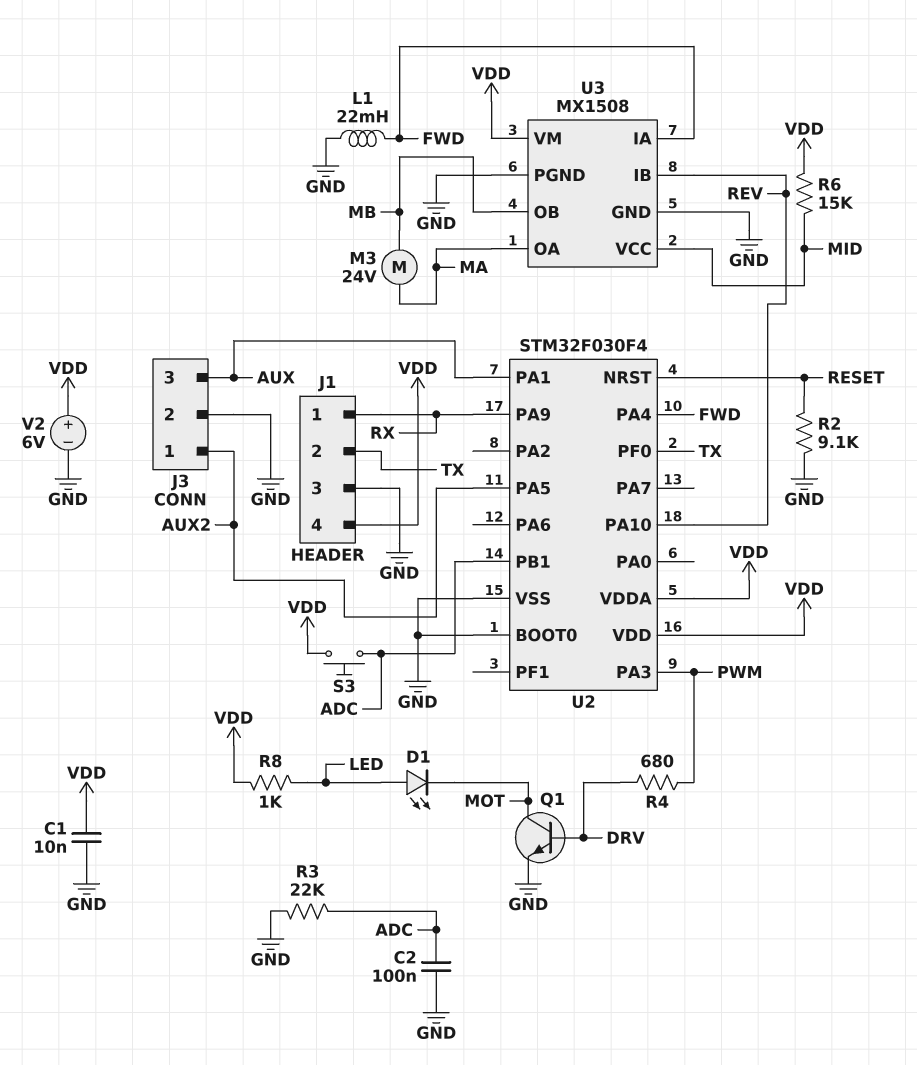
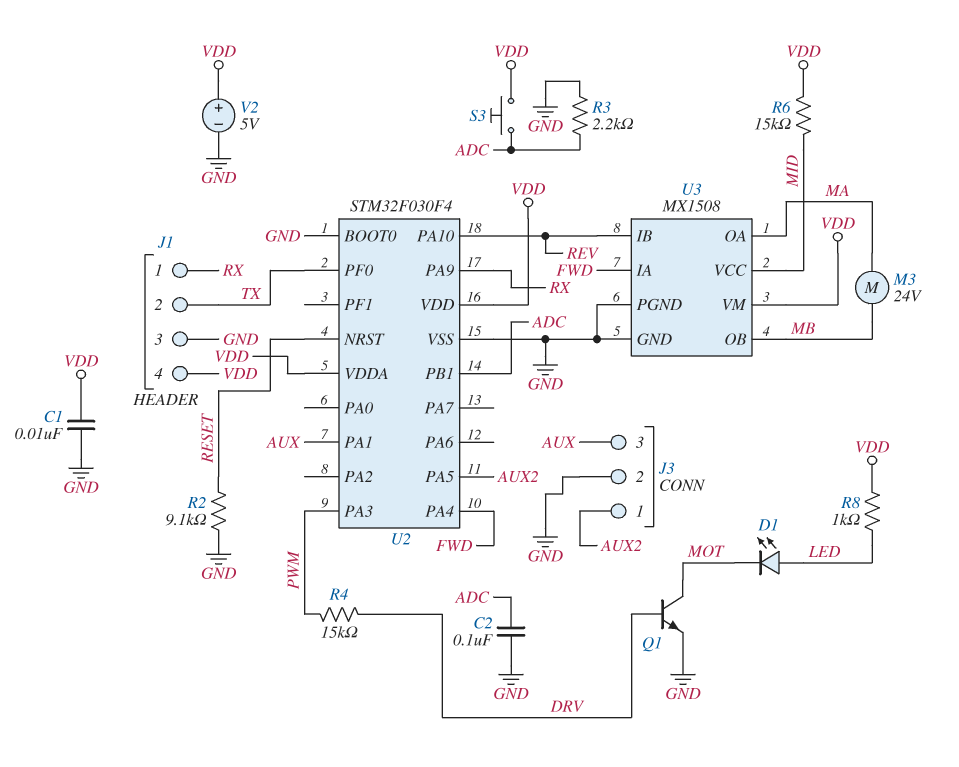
L1: 22mH (FWD, GND) -> none
R3: 22k (ADC, GND) -> 2.2k (ADC, GND)
R4: 680 (DRV, PWM) -> 15k (DRV, PWM)
V2: 6V (plus VDD, minus GND) -> 5V (plus VDD, minus GND)

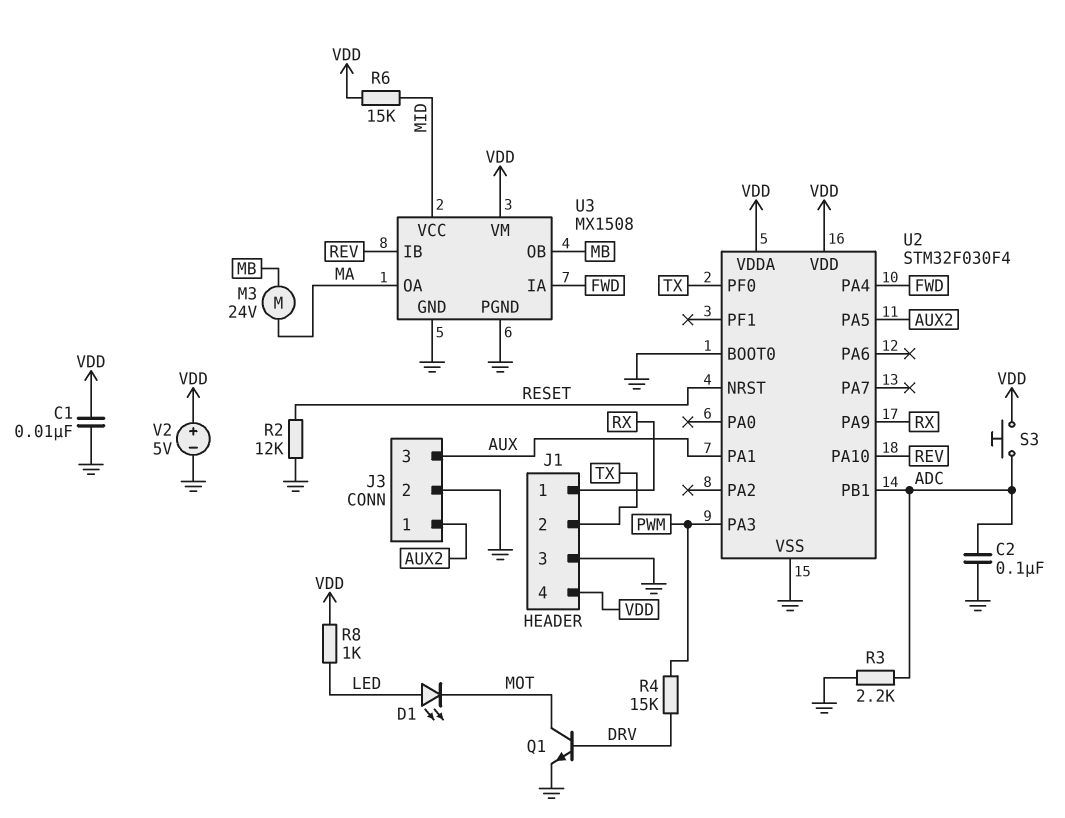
R2: 9.1k (GND, RESET) -> 12k (GND, RESET)

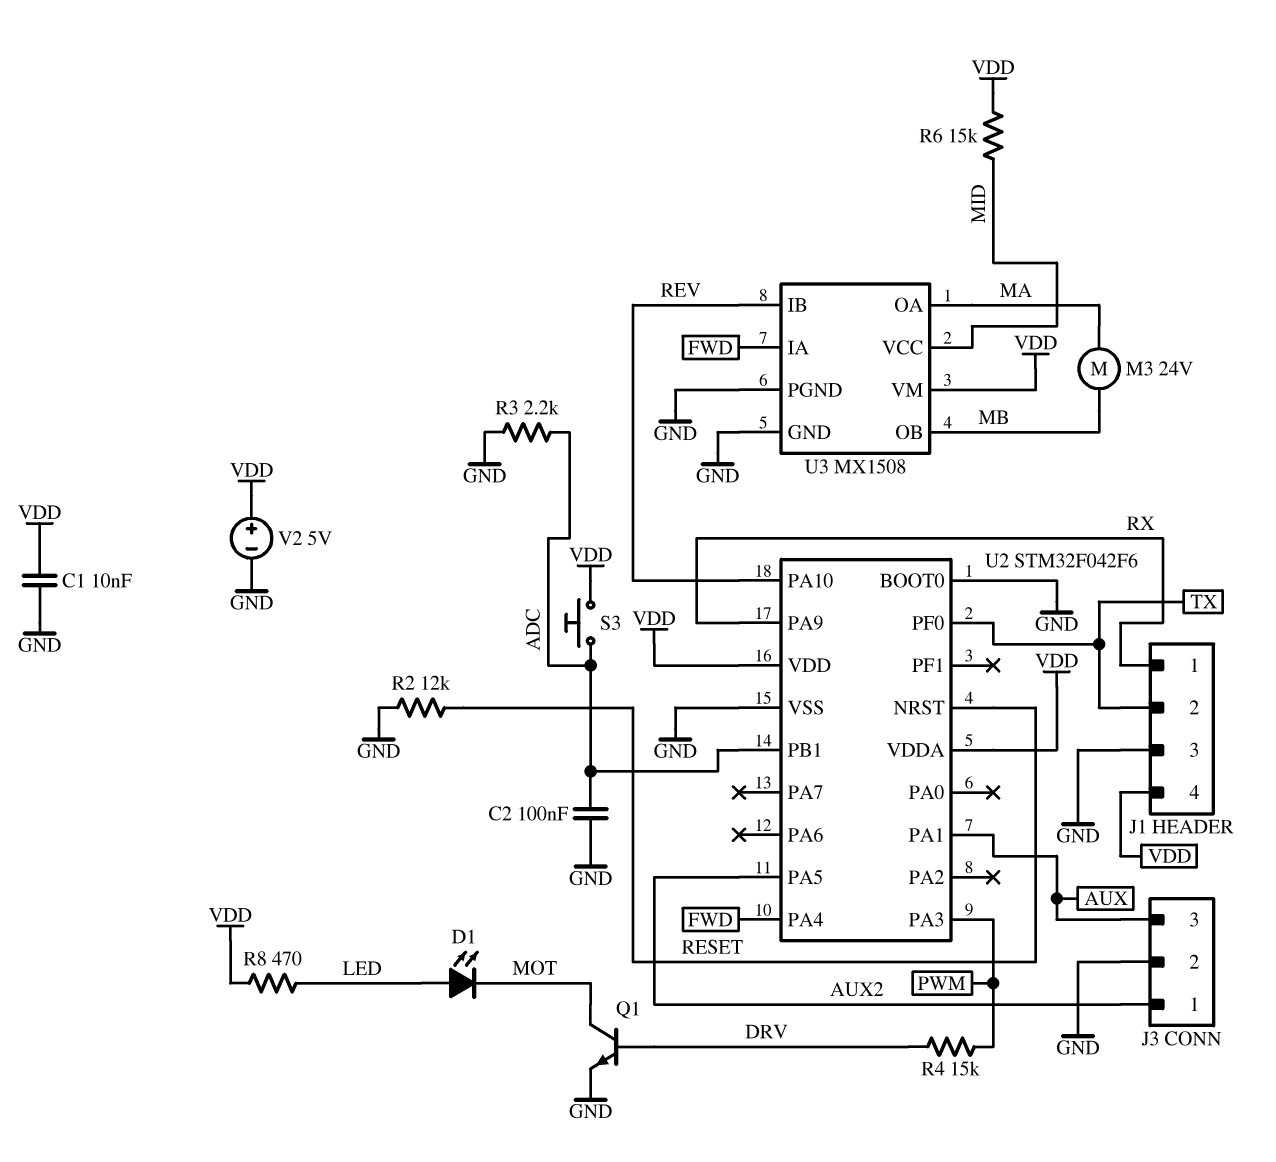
R8: 1k (LED, VDD) -> 470 (LED, VDD)
U2: STM32F030F4 -> STM32F042F6

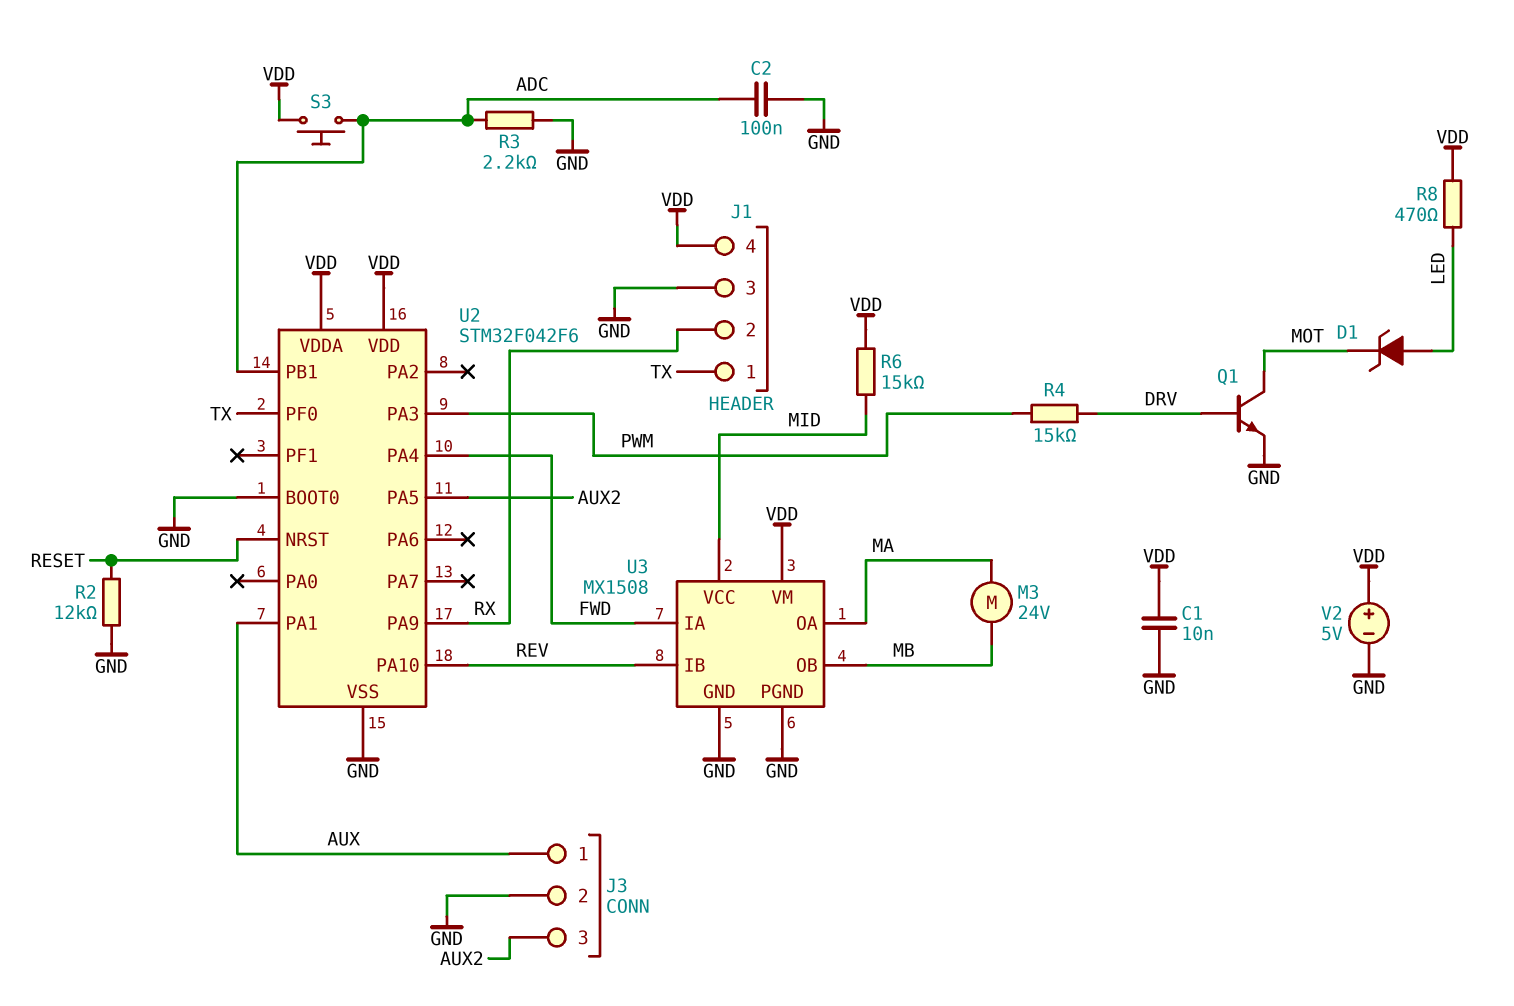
D1: LED (A LED, K MOT) -> zener (A LED, K MOT)
J1 pin 1: RX -> TX
J1 pin 2: TX -> RX
J3 pin 1: AUX2 -> AUX
J3 pin 3: AUX -> AUX2

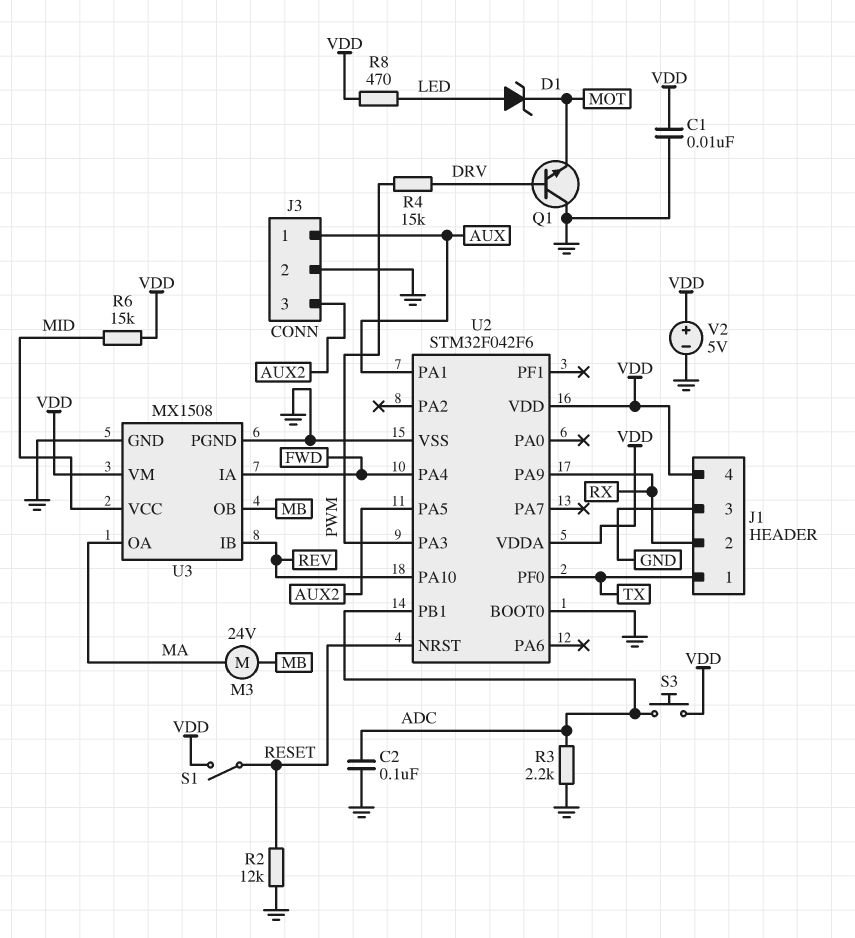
Q1: NPN (B DRV, C MOT, E GND) -> NPN (B DRV, C GND, E MOT)
S1: none -> switch (RESET, VDD)

